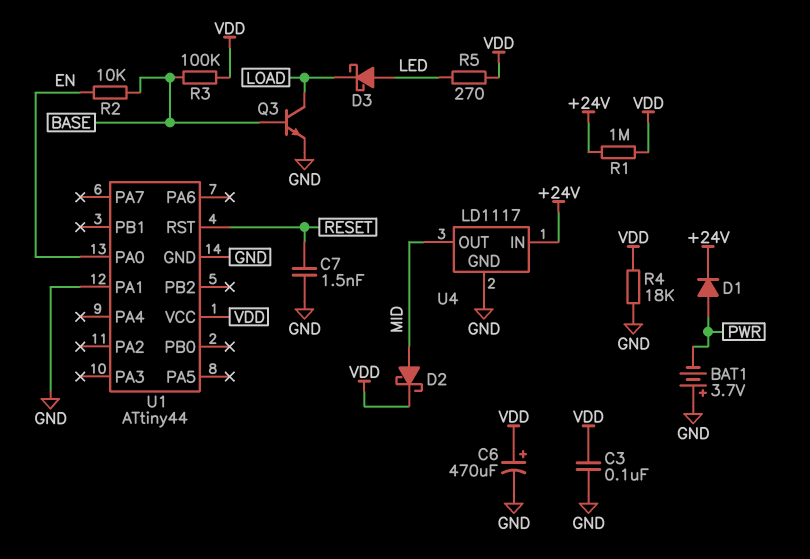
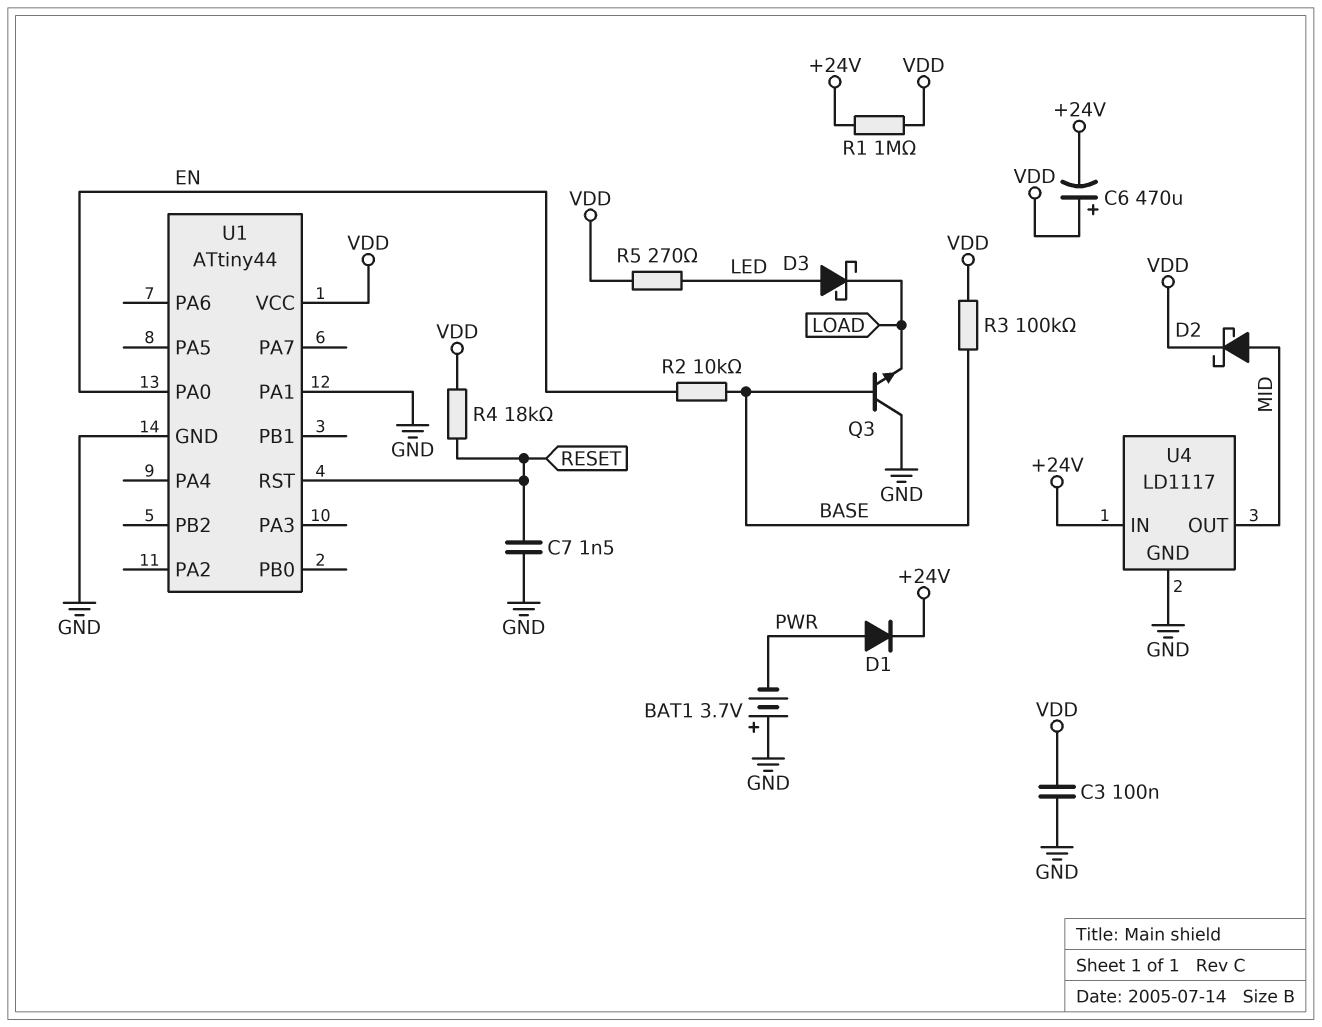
C6: 470uF (plus VDD, minus GND) -> 470uF (plus VDD, minus +24V)
Q3: NPN (B BASE, C LOAD, E GND) -> NPN (B BASE, C GND, E LOAD)
R4: 18k (GND, VDD) -> 18k (RESET, VDD)

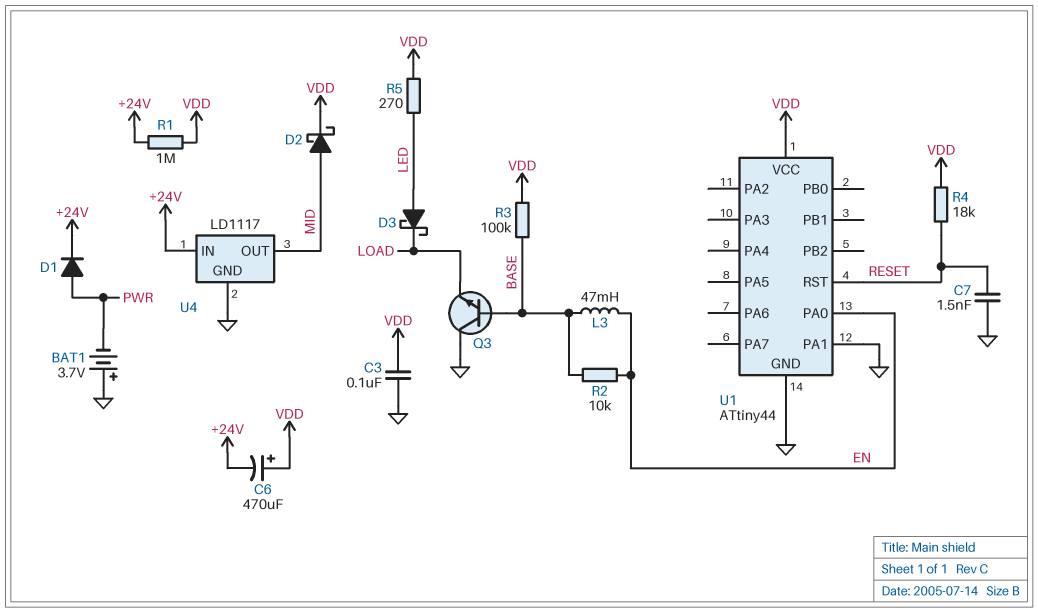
L3: none -> 47mH (BASE, EN)

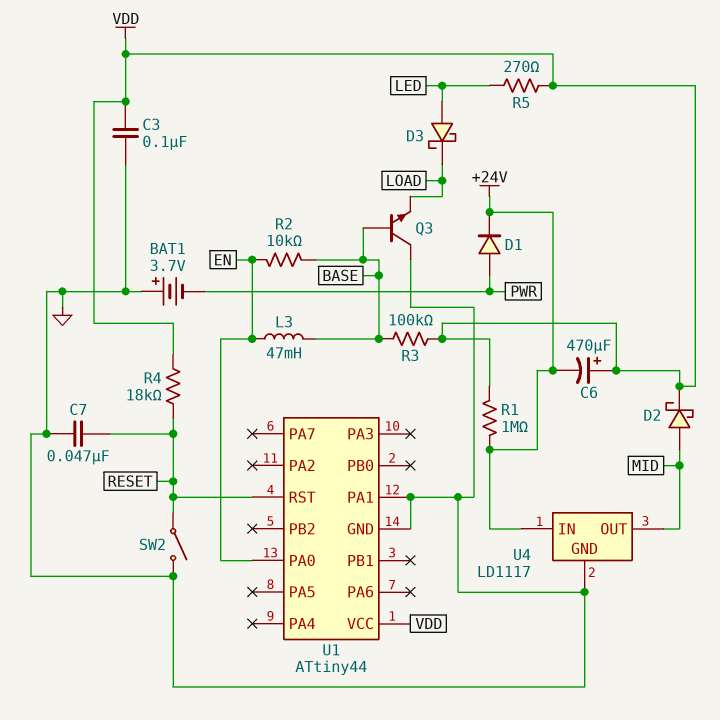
C7: 1.5nF (GND, RESET) -> 47nF (GND, RESET)
SW2: none -> switch (GND, RESET)

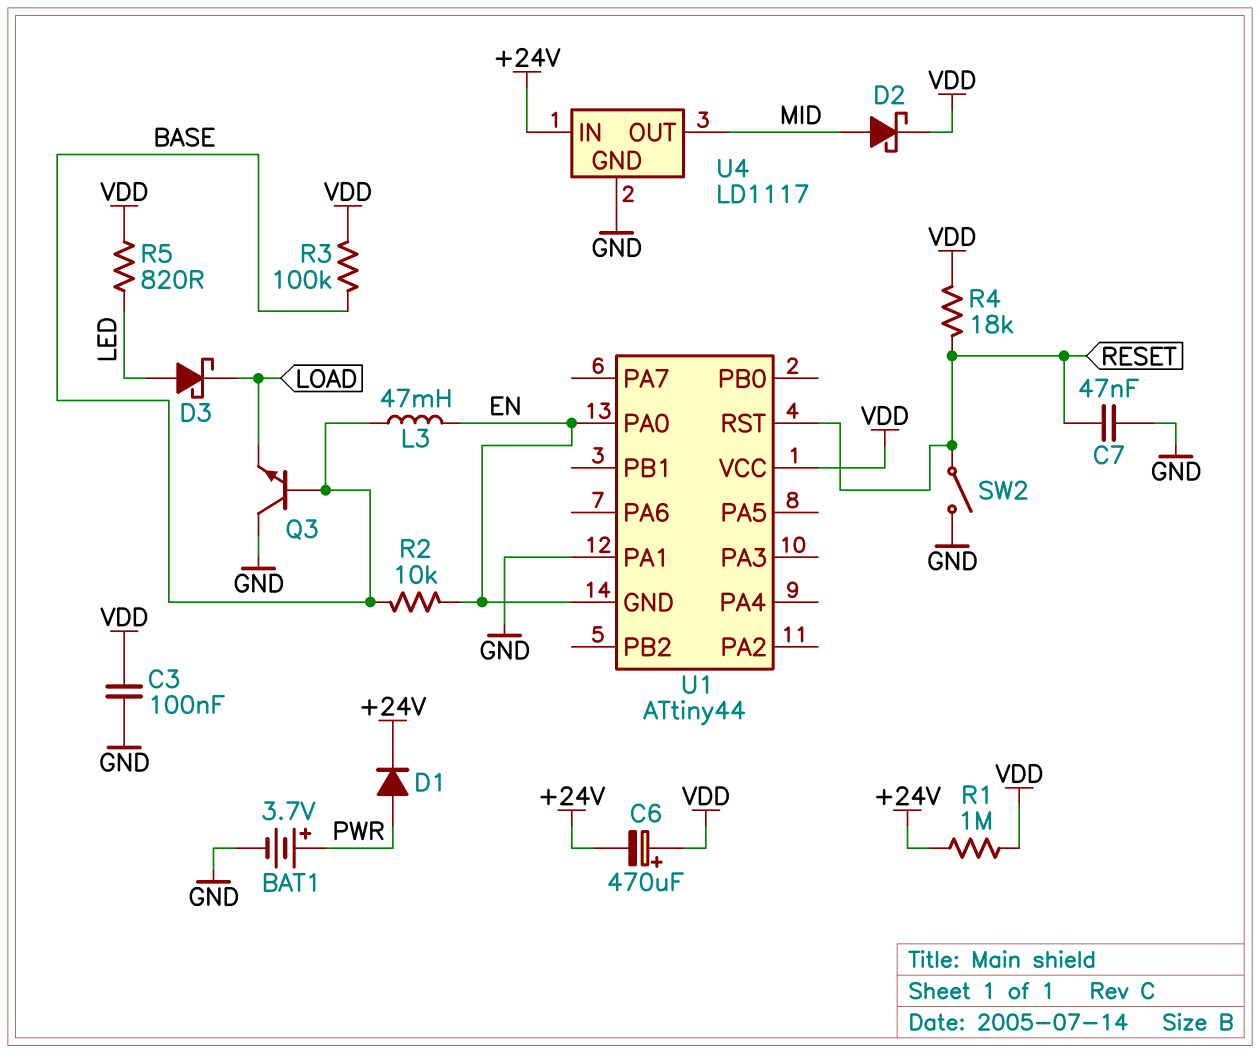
BAT1: 3.7V (plus GND, minus PWR) -> 3.7V (plus PWR, minus GND)
R5: 270 (LED, VDD) -> 820 (LED, VDD)
U1 pin GND: GND -> EN

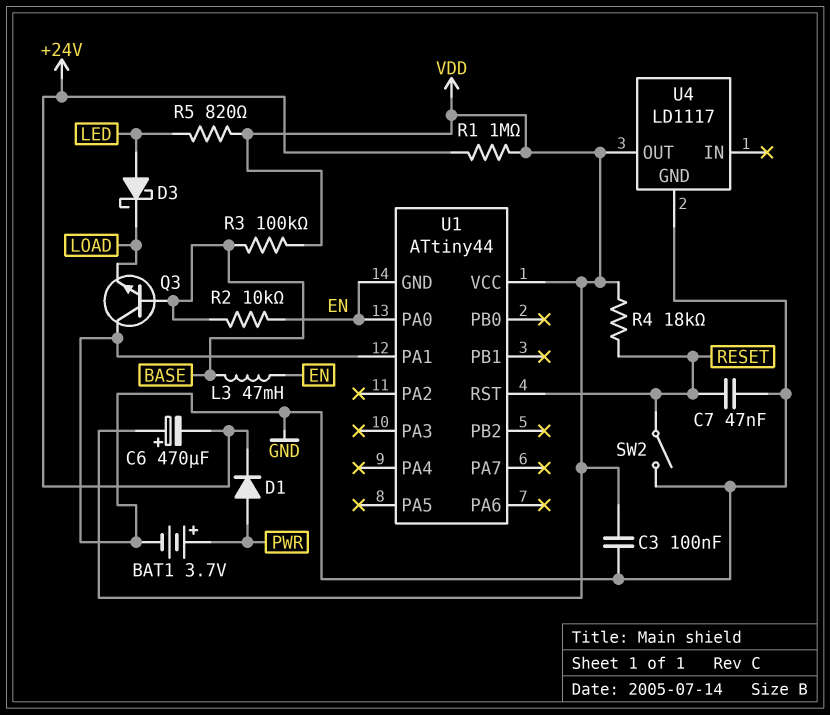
D2: schottky (A MID, K VDD) -> none
U4 pin IN: +24V -> none
U4 pin OUT: MID -> VDD

